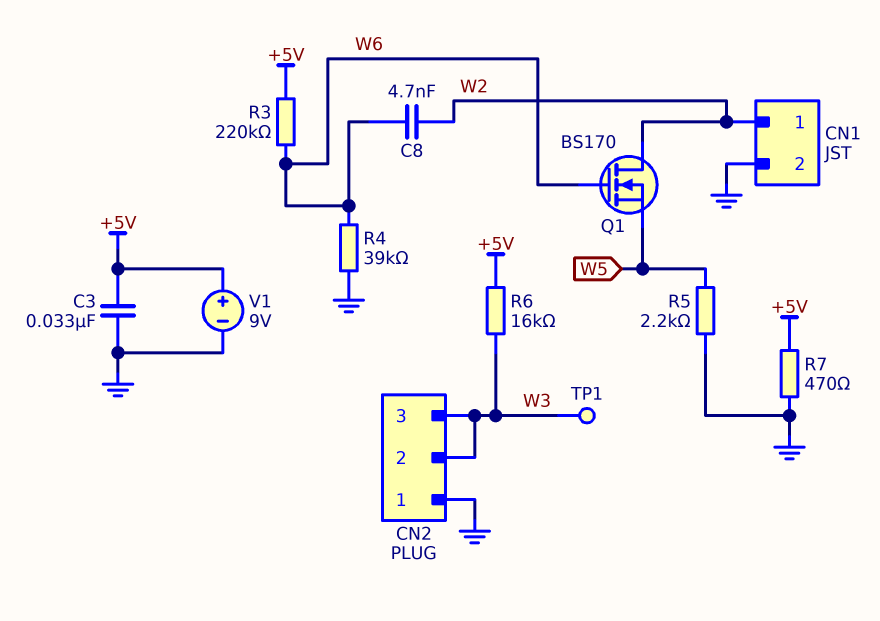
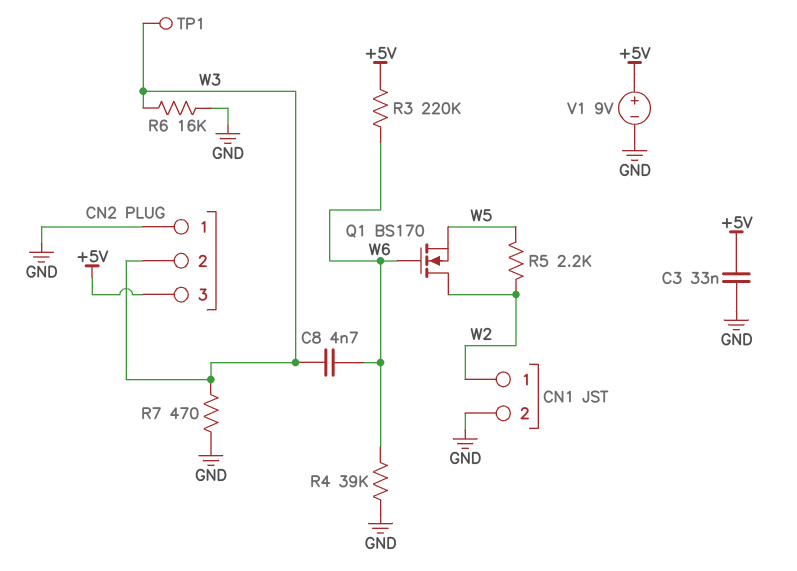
C8: 4.7nF (W2, W6) -> 4.7nF (W3, W6)
CN2 pin 3: W3 -> +5V
R5: 2.2k (GND, W5) -> 2.2k (W2, W5)
R6: 16k (+5V, W3) -> 16k (GND, W3)
R7: 470 (+5V, GND) -> 470 (GND, W3)

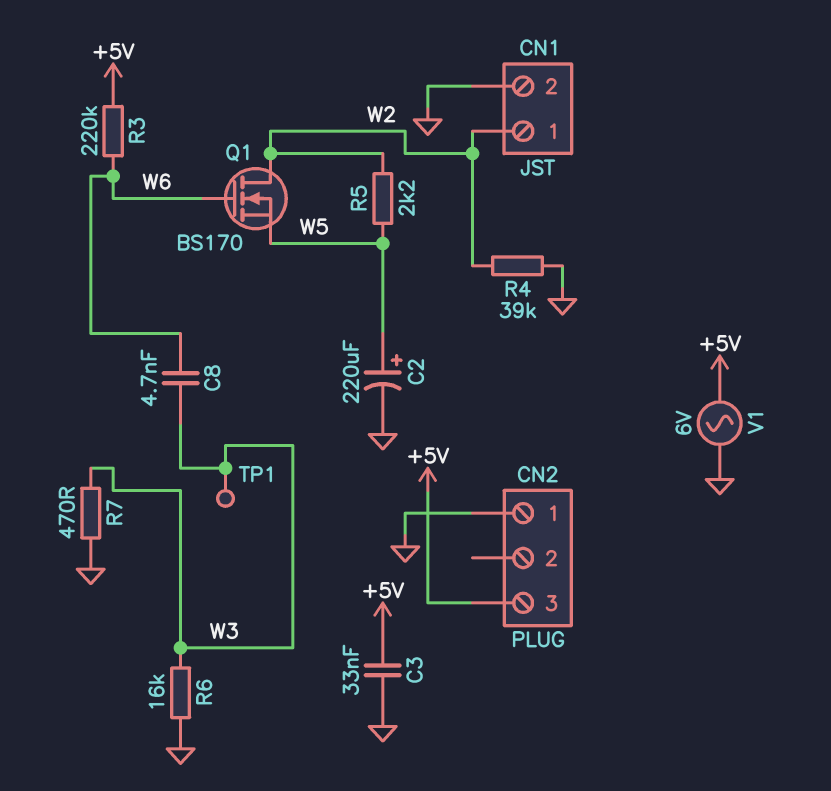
C2: none -> 220uF (plus W5, minus GND)
CN2 pin 2: W3 -> none
R4: 39k (GND, W6) -> 39k (GND, W2)
V1: 9V (plus +5V, minus GND) -> AC 6V (+5V, GND)

